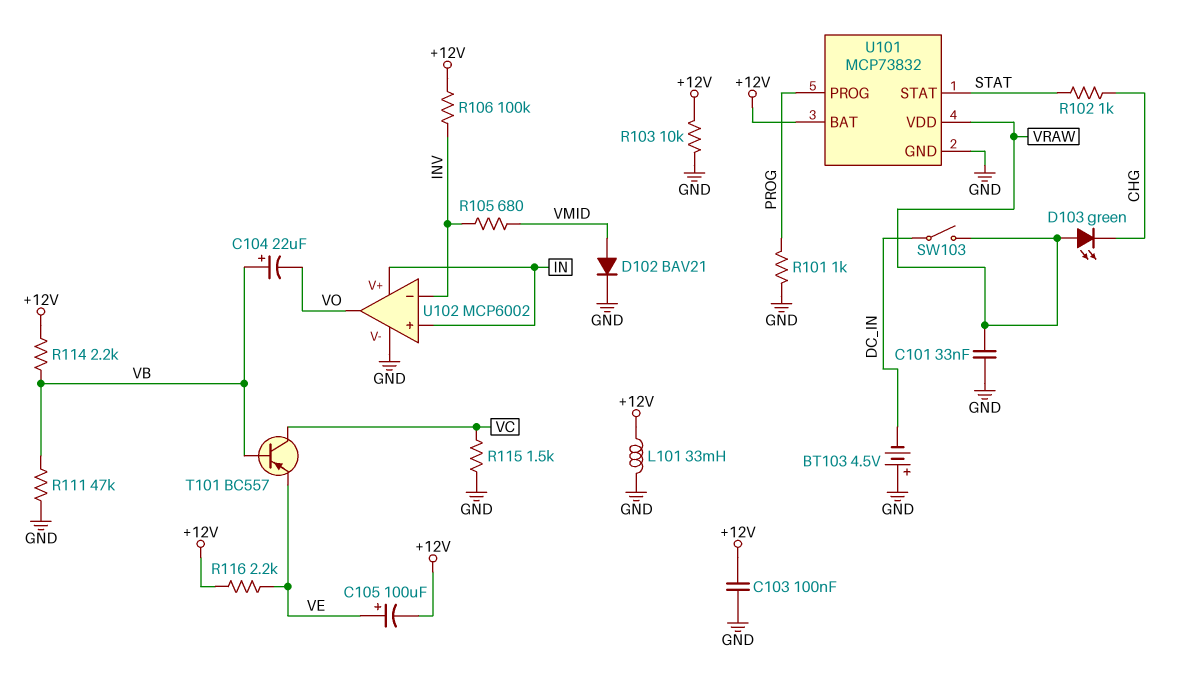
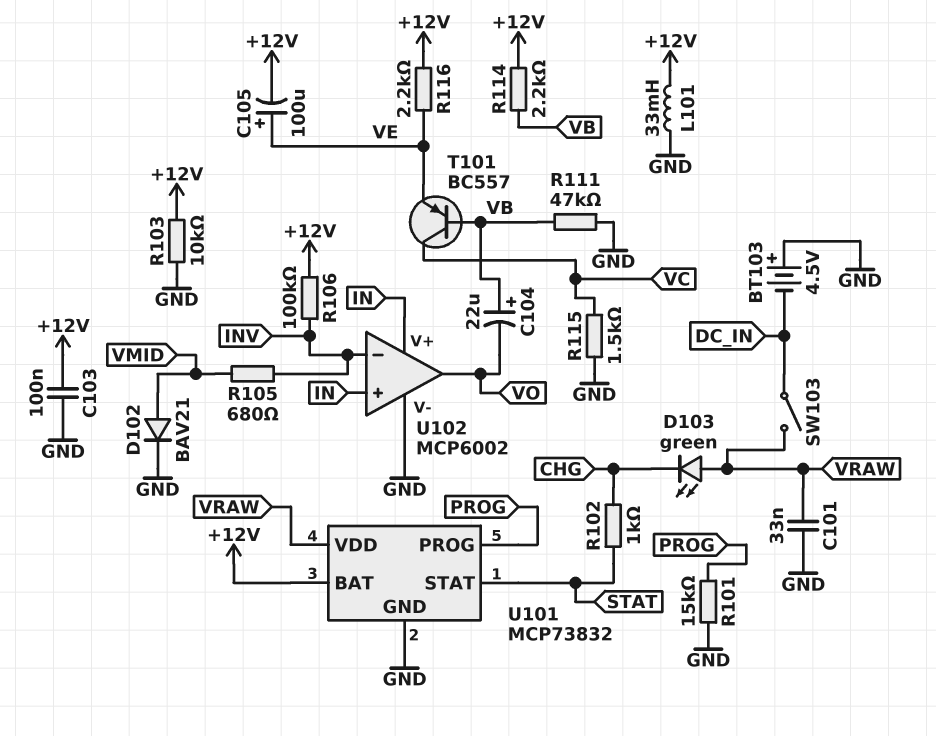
R101: 1k (GND, PROG) -> 15k (GND, PROG)

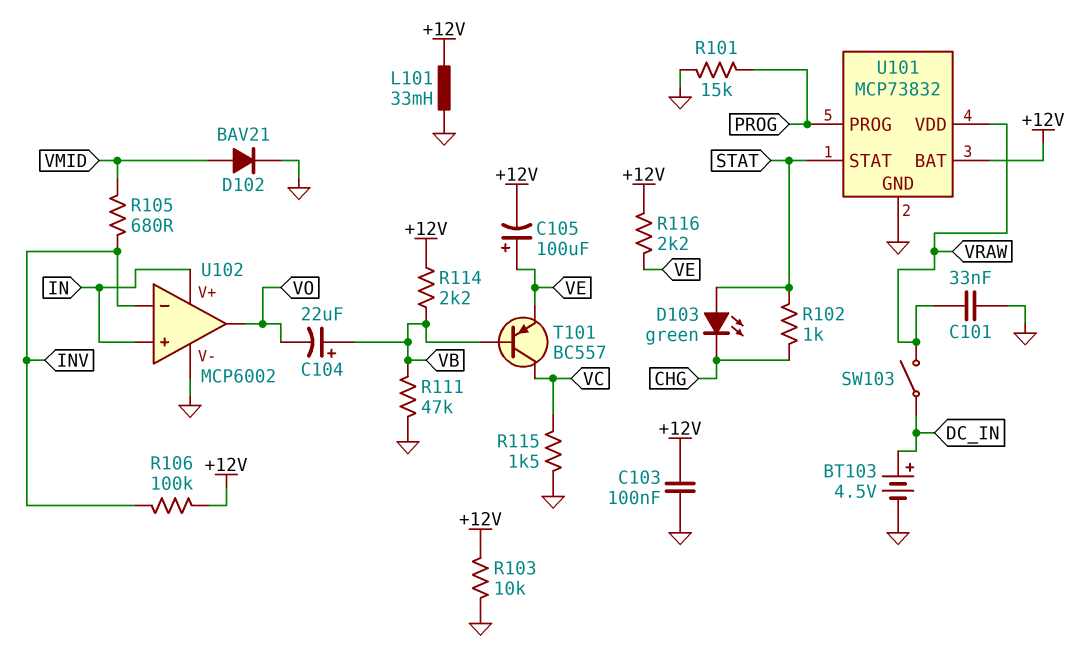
BT103: 4.5V (plus GND, minus DC_IN) -> 4.5V (plus DC_IN, minus GND)
D103: LED green (A VRAW, K CHG) -> LED green (A STAT, K CHG)

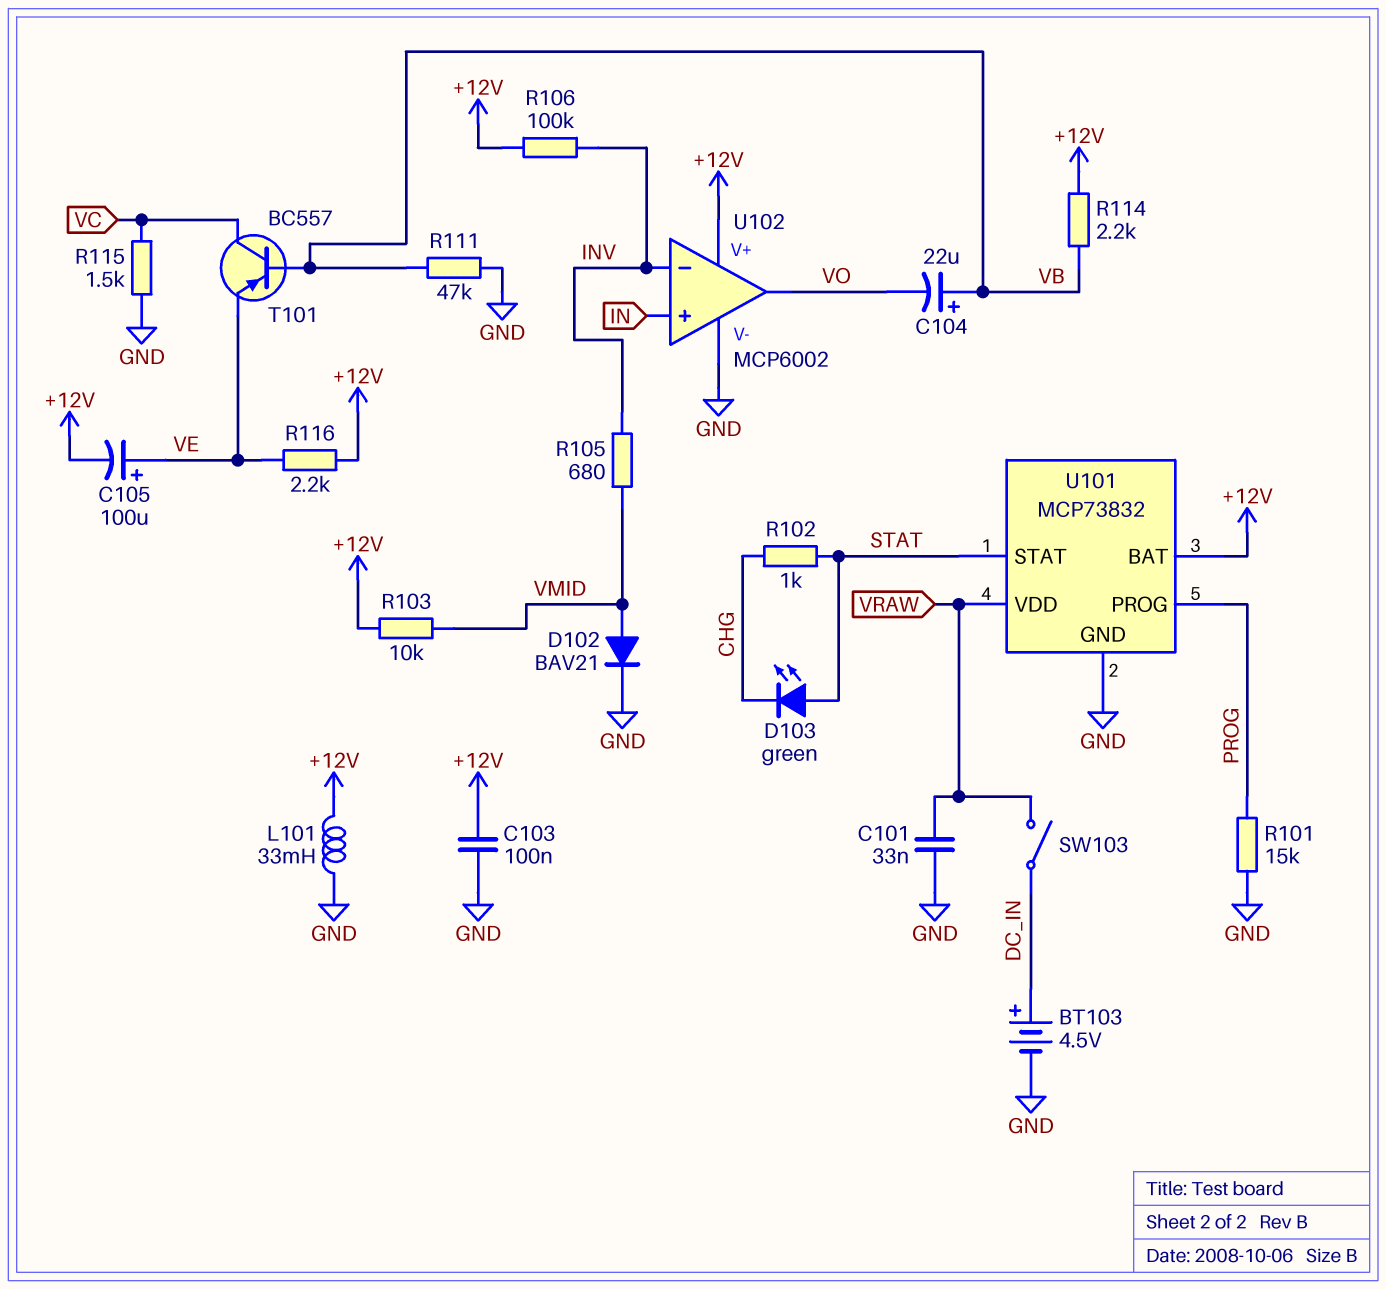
R103: 10k (+12V, GND) -> 10k (+12V, VMID)
U102 pin V+: IN -> +12V

